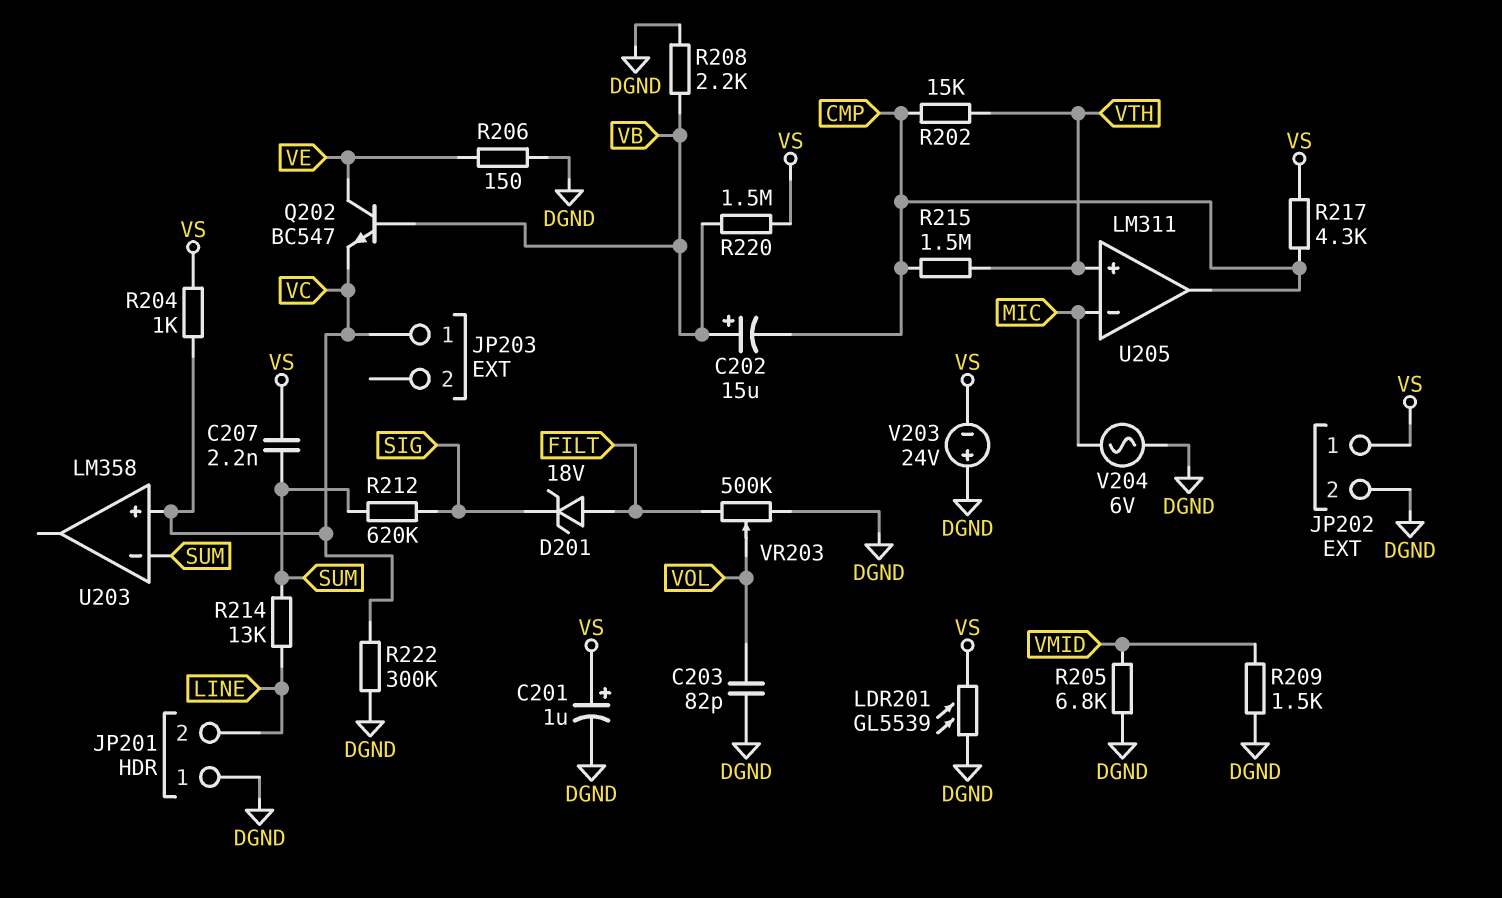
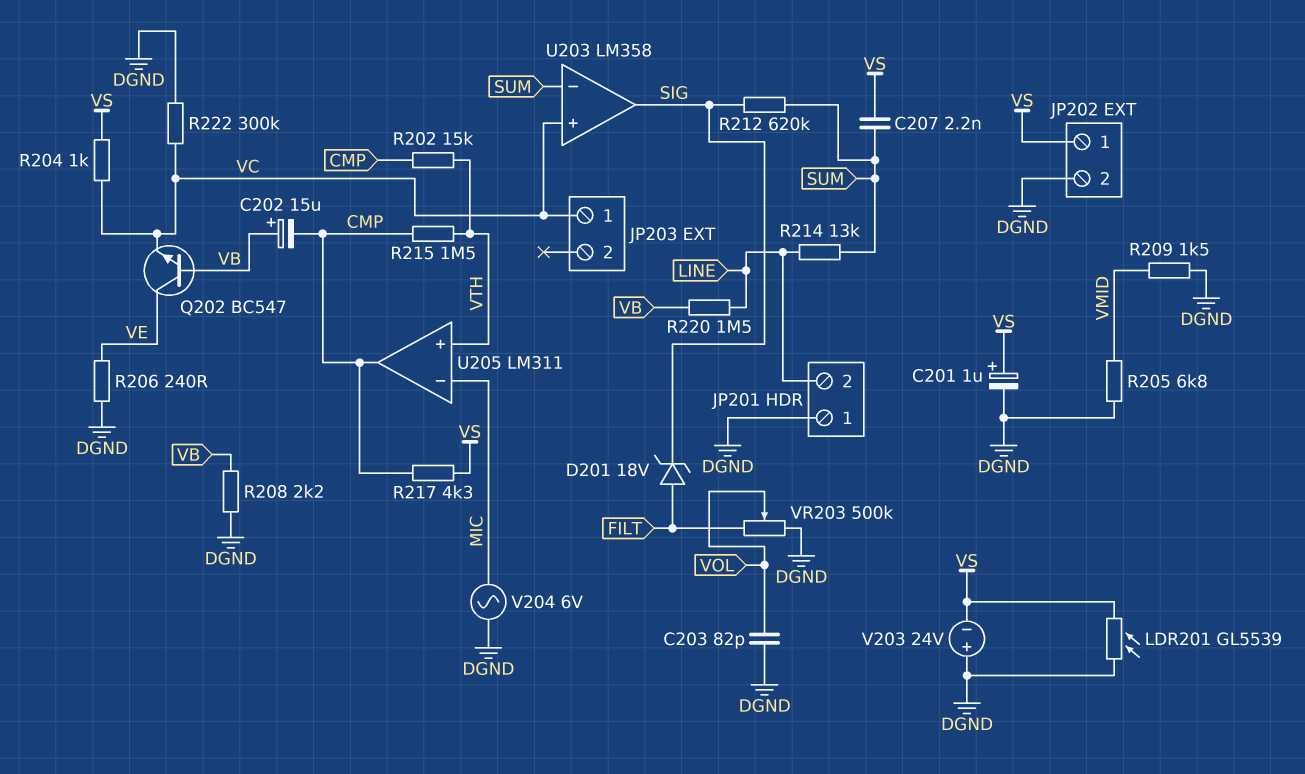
R206: 150 (DGND, VE) -> 240 (DGND, VE)
R220: 1.5M (VB, VS) -> 1.5M (LINE, VB)
U203 pin out: none -> SIG

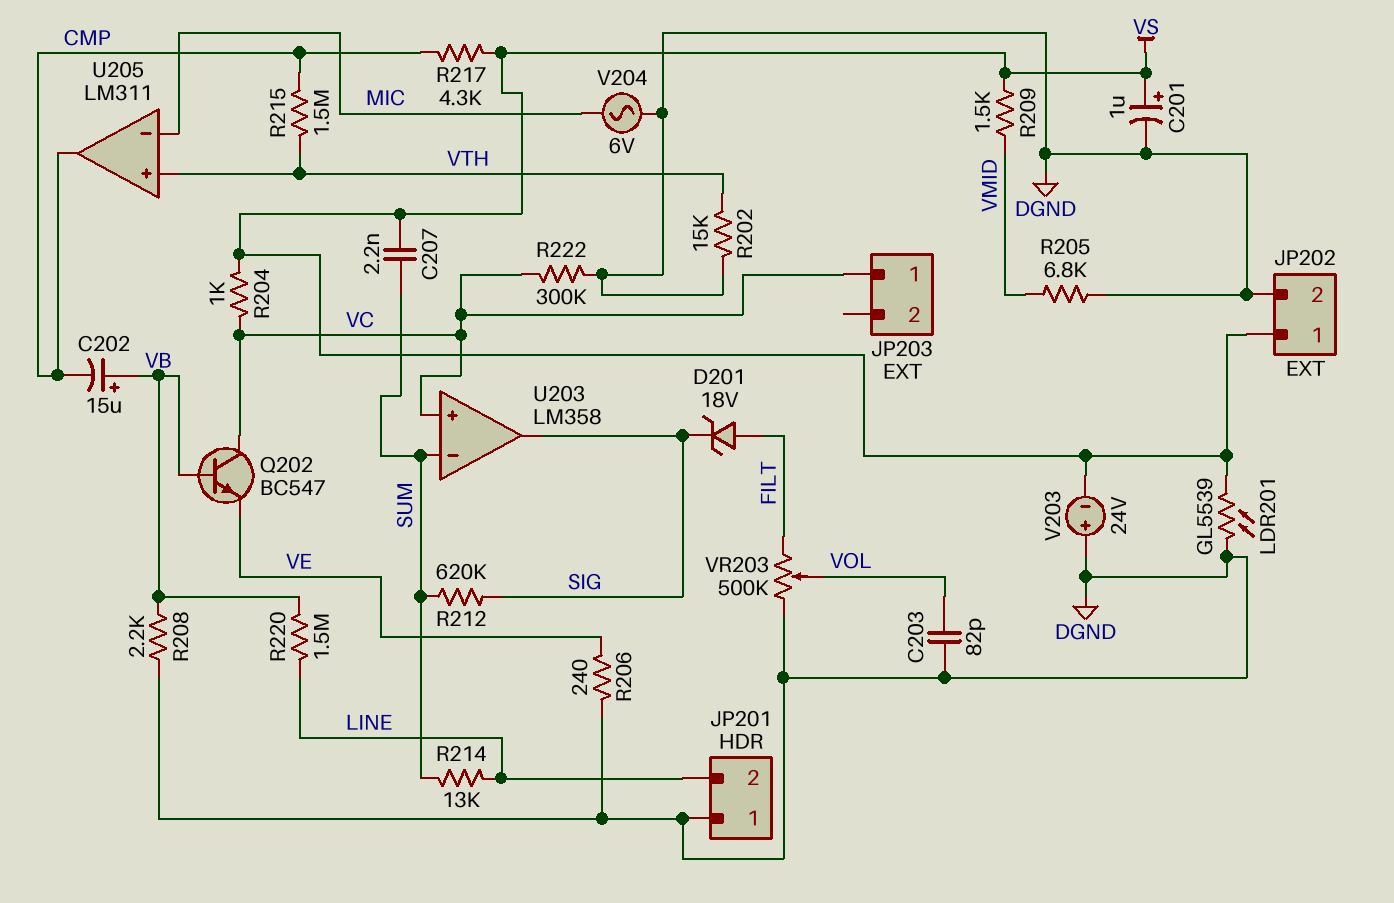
Q202: NPN BC547 (B VB, C VE, E VC) -> NPN BC547 (B VB, C VC, E VE)
R202: 15k (CMP, VTH) -> 15k (DGND, VTH)
R209: 1.5k (DGND, VMID) -> 1.5k (VMID, VS)

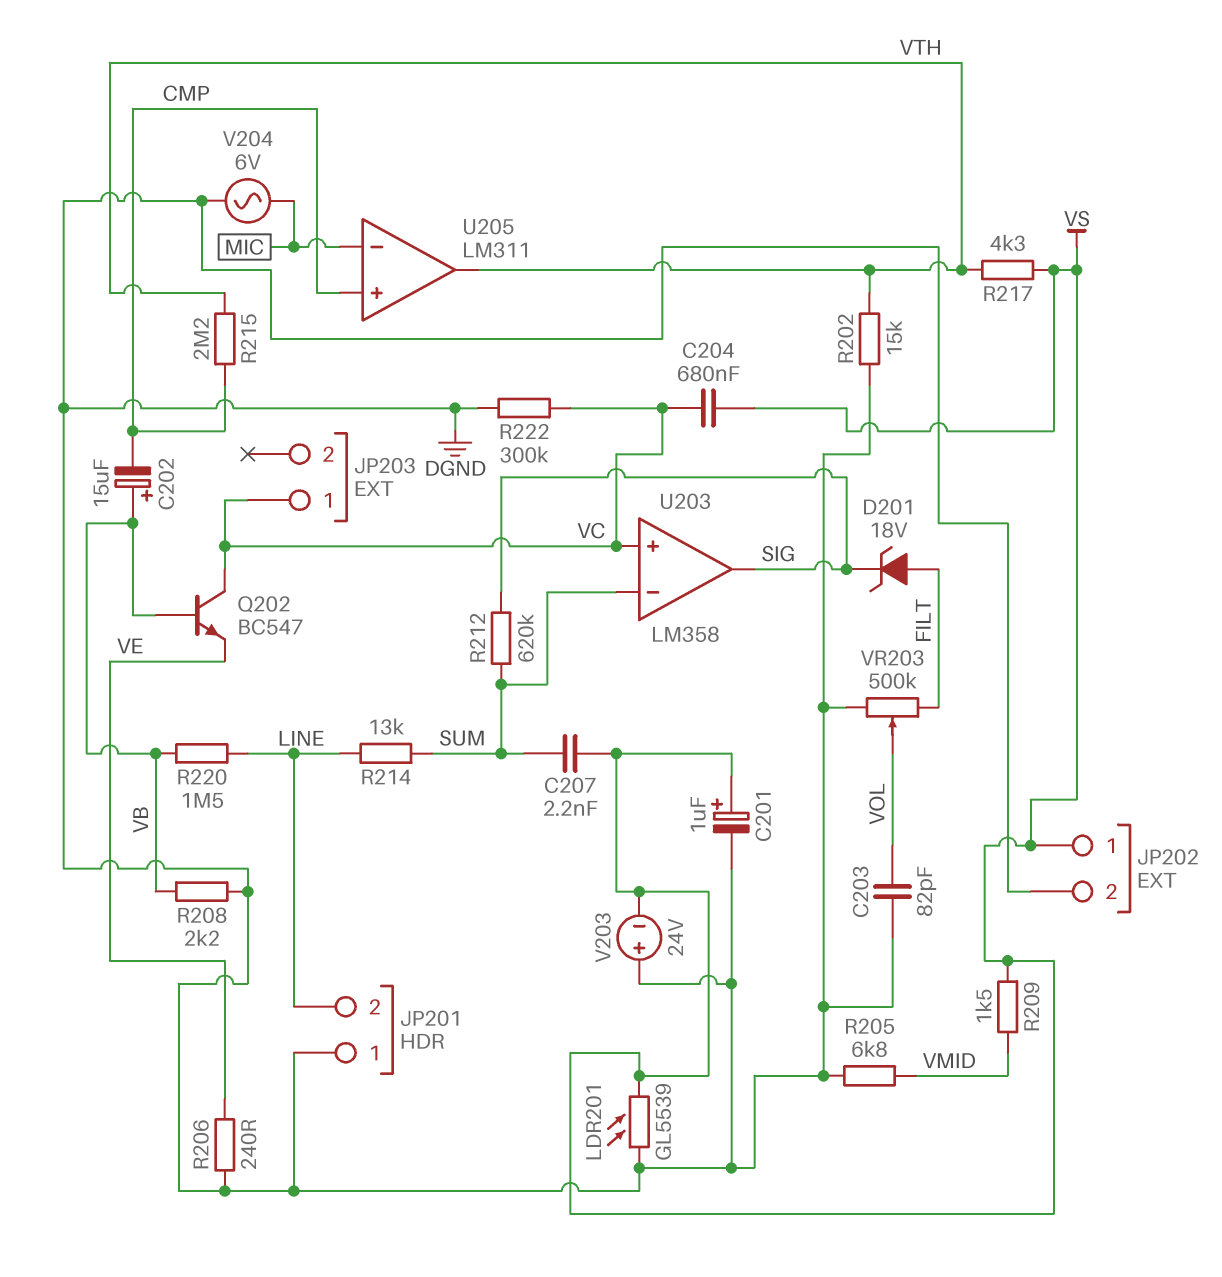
C204: none -> 680nF (VC, VS)
R204: 1k (VC, VS) -> none
R215: 1.5M (CMP, VTH) -> 2.2M (CMP, VTH)
R217: 4.3k (CMP, VS) -> 4.3k (VS, VTH)
U205 pin in+: VTH -> CMP
U205 pin out: CMP -> VTH

